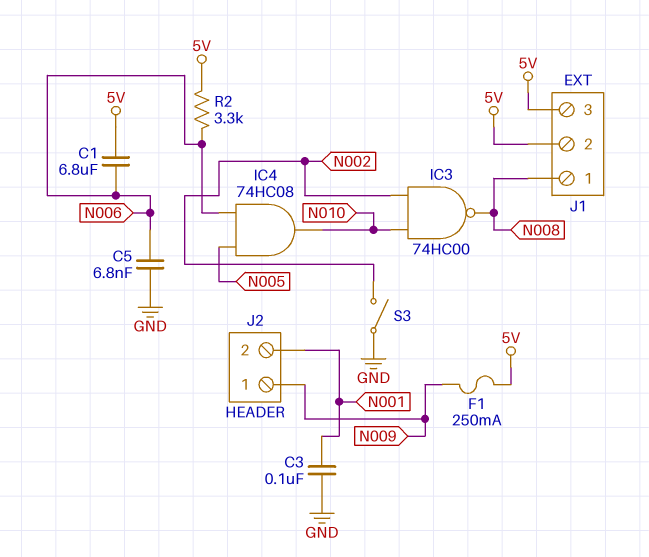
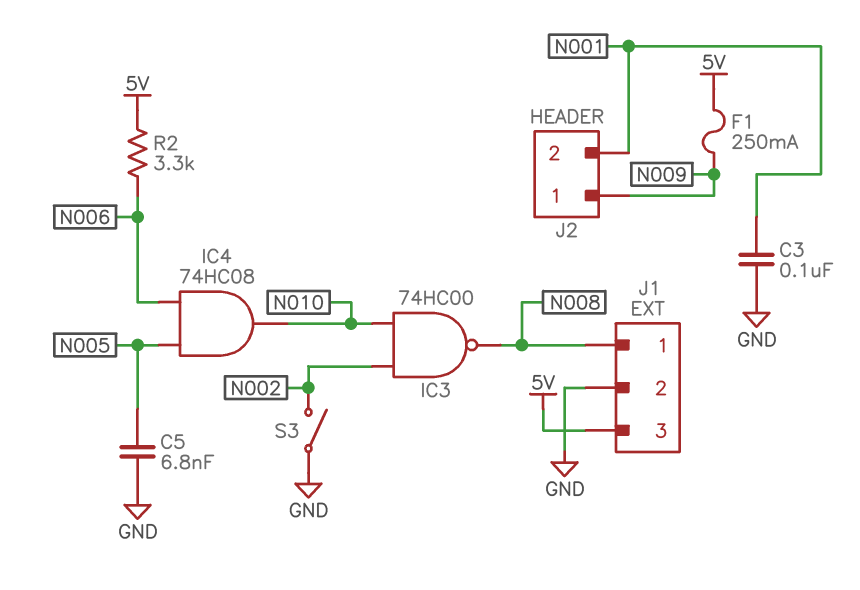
C1: 6.8uF (5V, N006) -> none
C5: 6.8nF (GND, N006) -> 6.8nF (GND, N005)
J1 pin 2: 5V -> GND

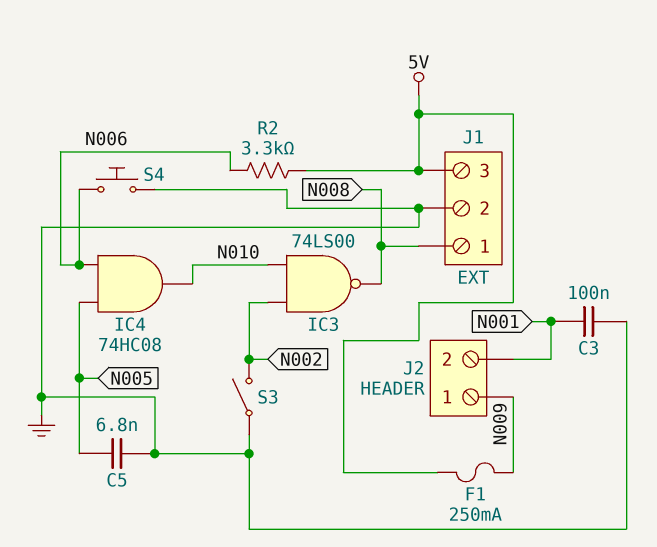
IC3: NAND 74HC00 (in N002, in N010, out N008) -> NAND 74LS00 (in N002, in N010, out N008)
S4: none -> button (GND, N006)

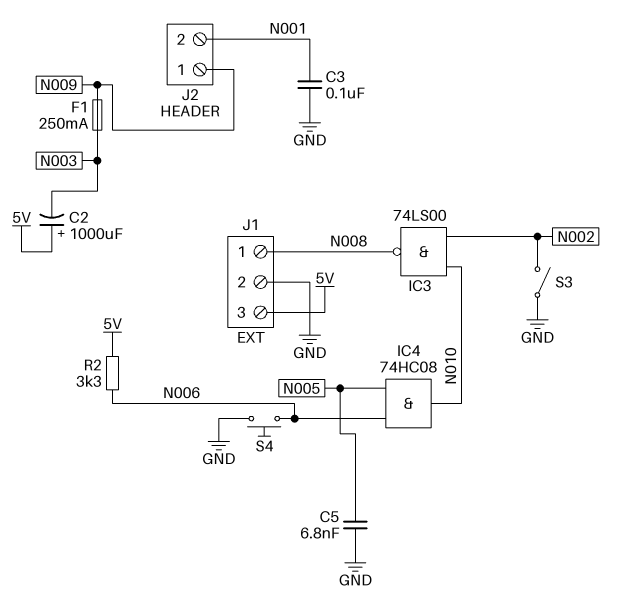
C2: none -> 1000uF (plus 5V, minus N003)
F1: 250mA (5V, N009) -> 250mA (N003, N009)

